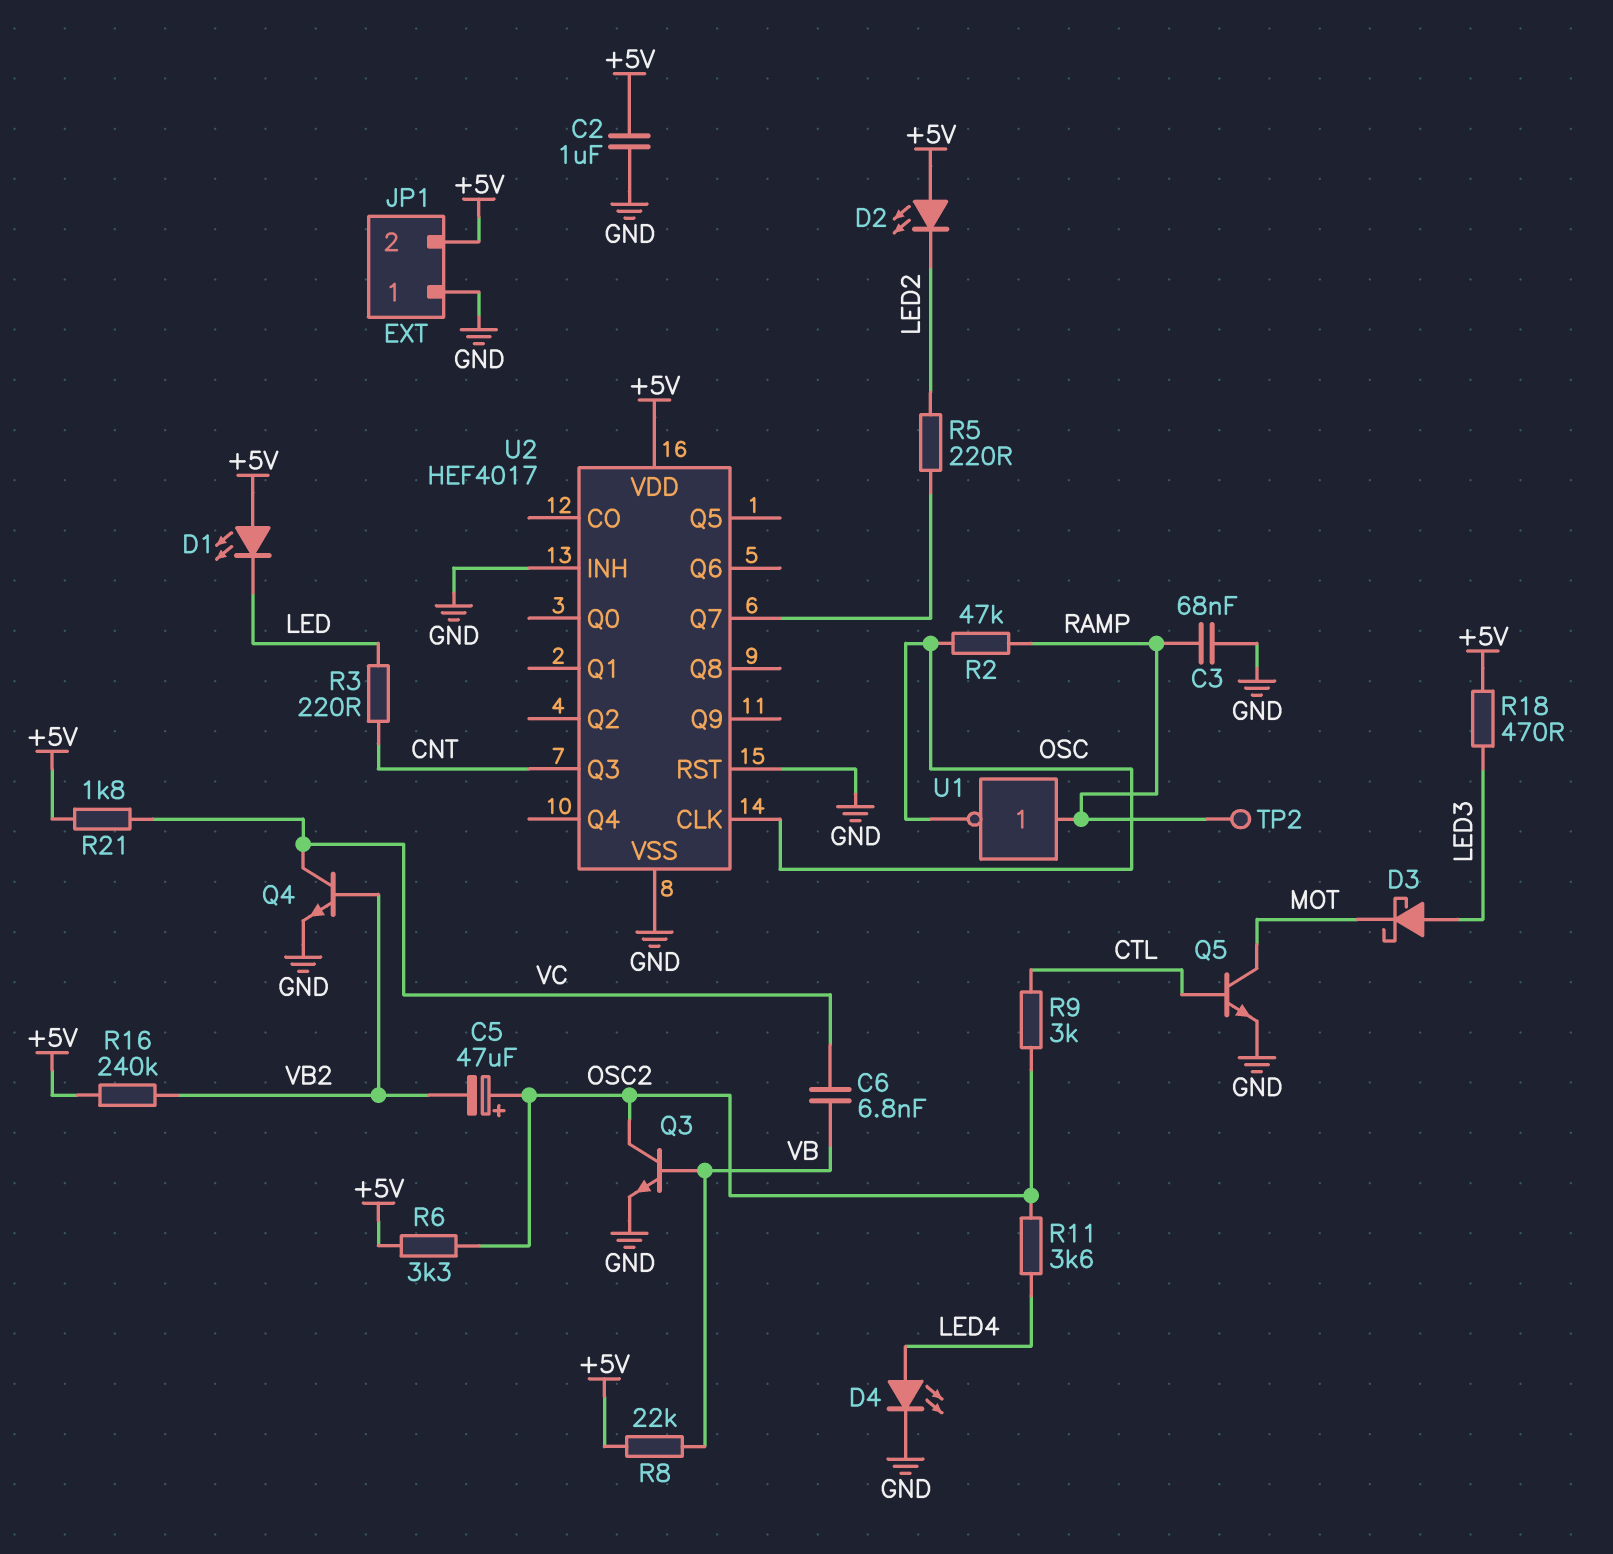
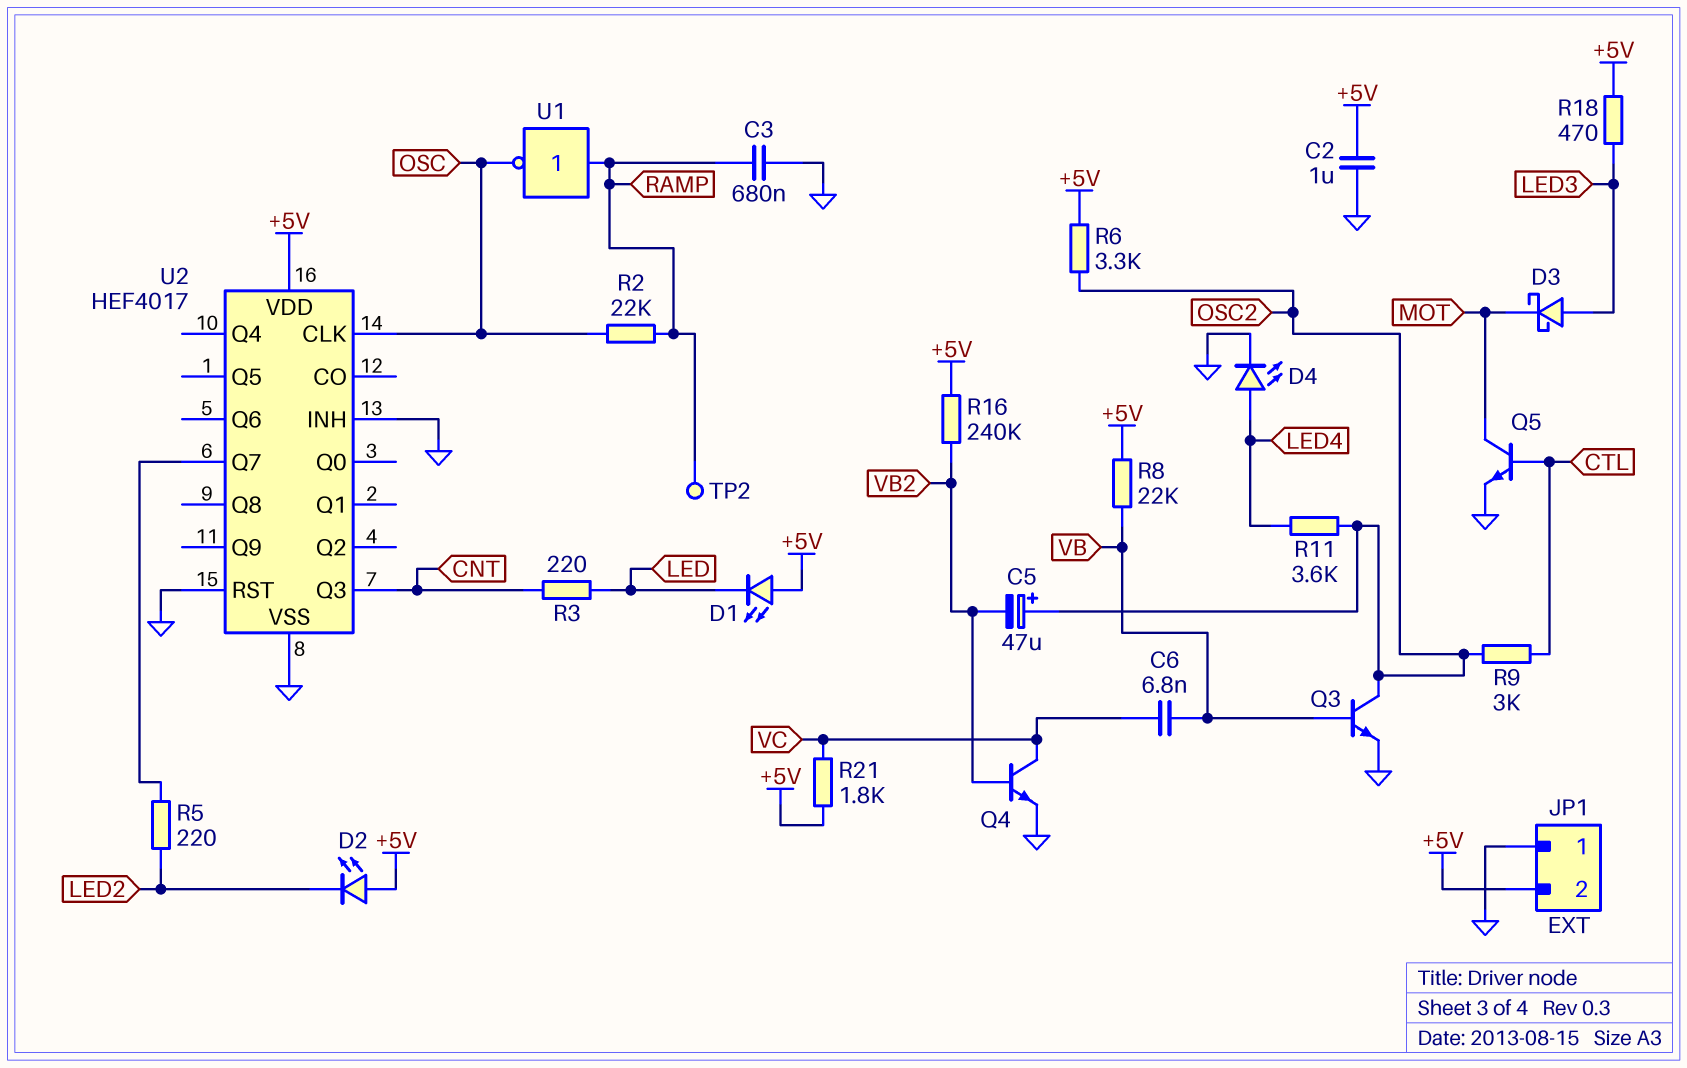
C3: 68nF (GND, RAMP) -> 680nF (GND, RAMP)
R2: 47k (OSC, RAMP) -> 22k (OSC, RAMP)

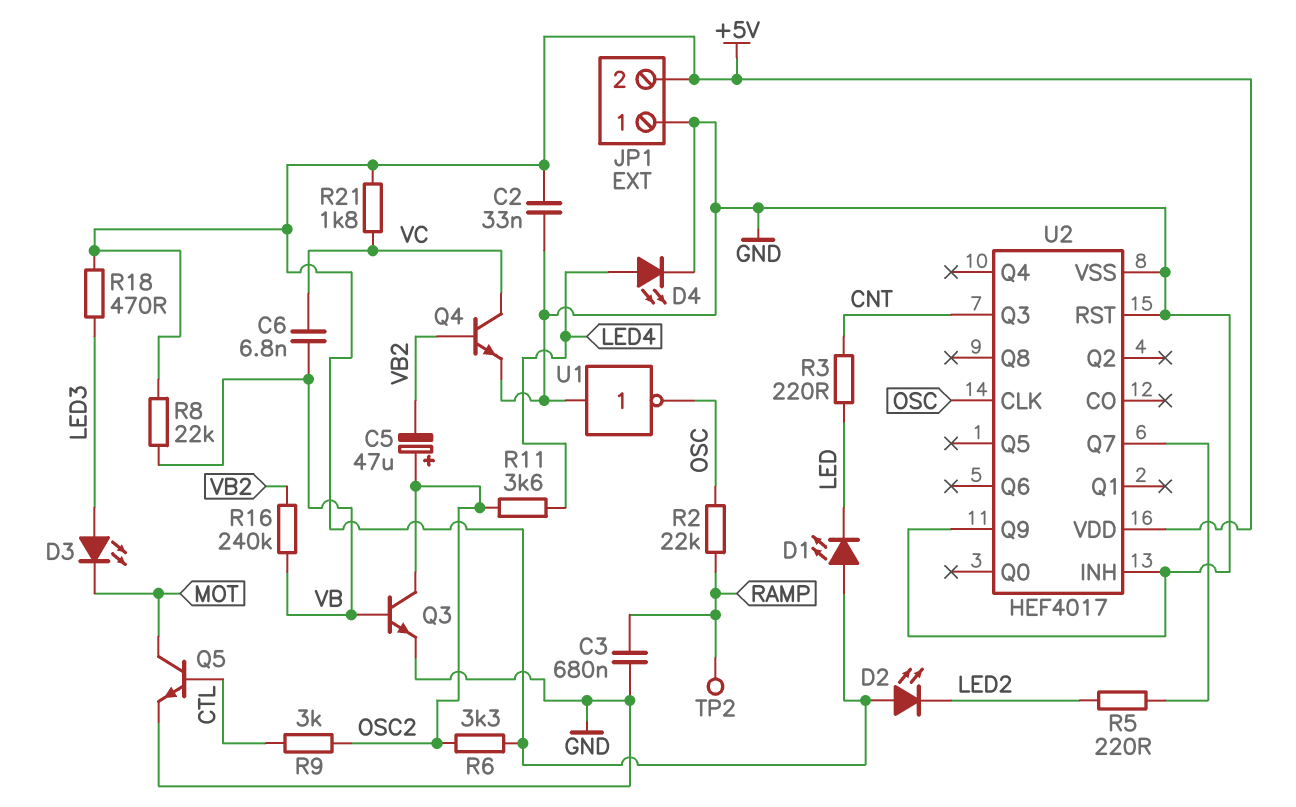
C2: 1uF (+5V, GND) -> 33nF (+5V, GND)
D3: schottky (A LED3, K MOT) -> LED (A LED3, K MOT)
R16: 240k (+5V, VB2) -> 240k (VB, VB2)
U1: NOT (in RAMP, out OSC) -> NOT (in GND, out OSC)
U2 pin Q9: none -> GND

